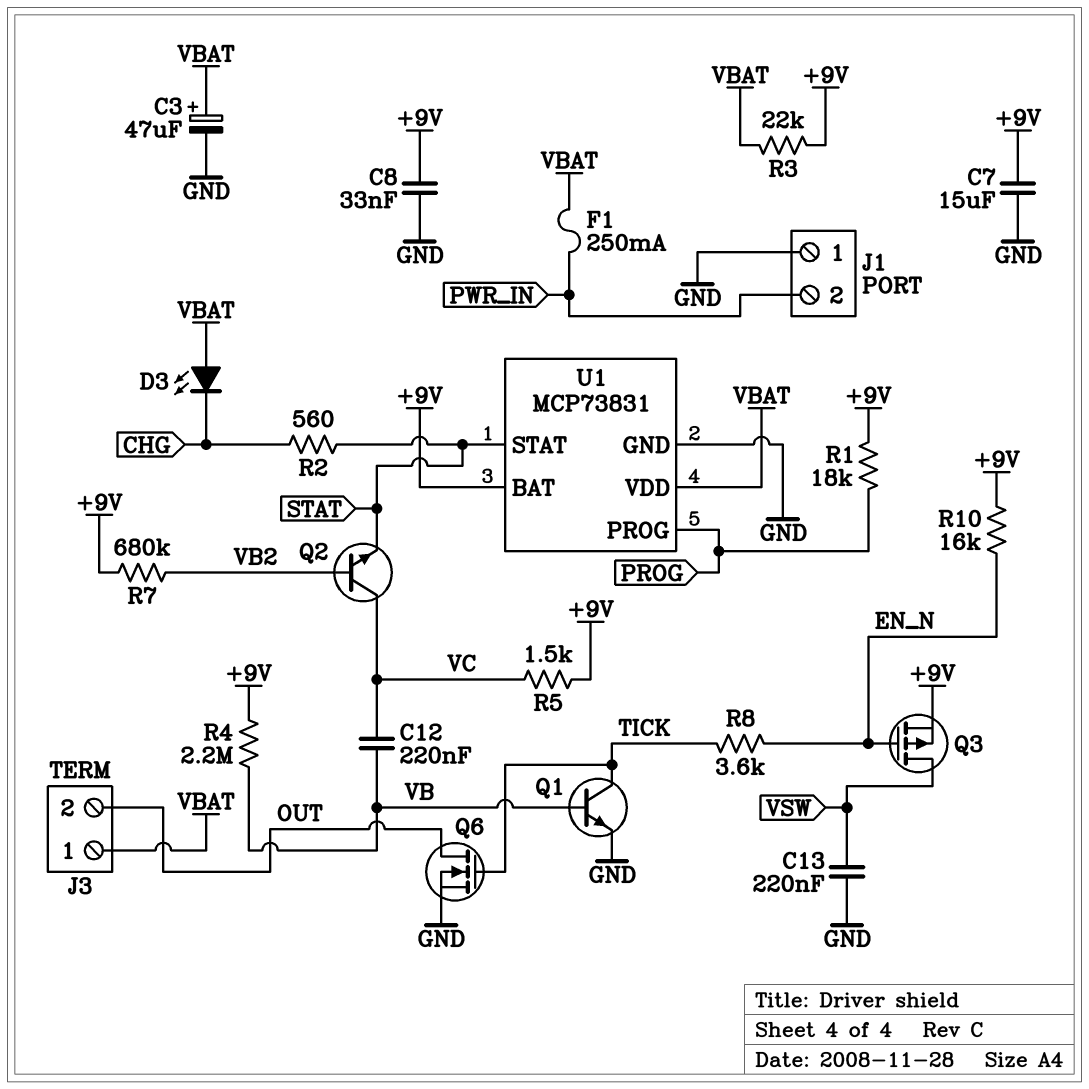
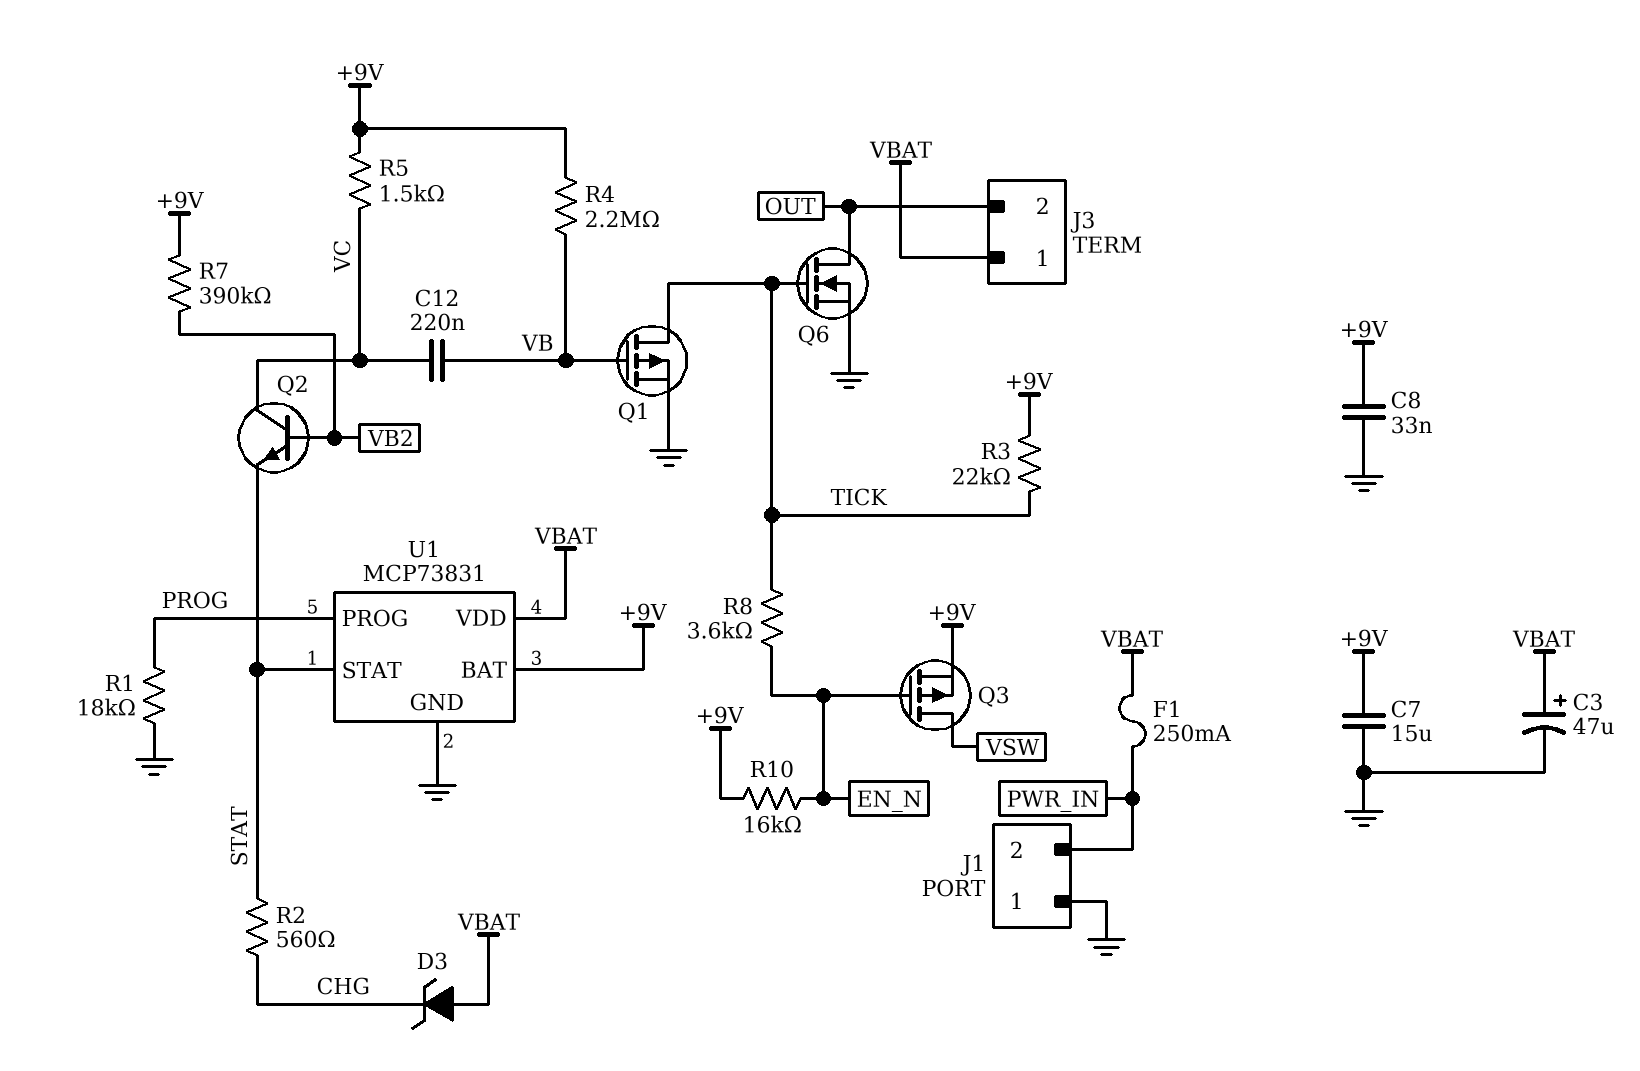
C13: 220nF (GND, VSW) -> none
D3: LED (A VBAT, K CHG) -> zener (A VBAT, K CHG)
Q1: NPN (B VB, C TICK, E GND) -> PMOS (G VB, D TICK, S GND)
R1: 18k (+9V, PROG) -> 18k (GND, PROG)
R3: 22k (+9V, VBAT) -> 22k (+9V, TICK)
R7: 680k (+9V, VB2) -> 390k (+9V, VB2)

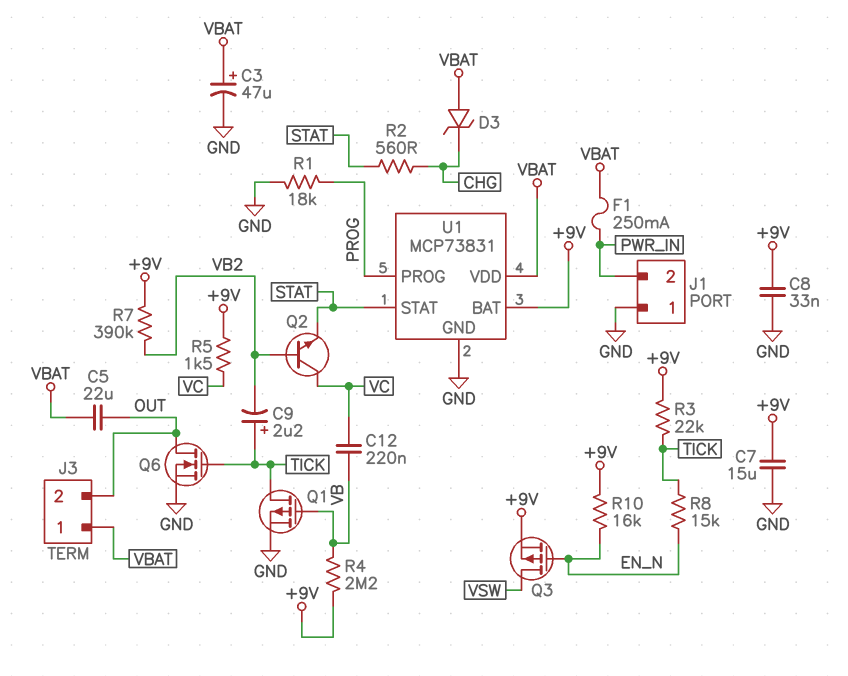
C5: none -> 22uF (OUT, VBAT)
C9: none -> 2.2uF (plus TICK, minus VB2)
R8: 3.6k (EN_N, TICK) -> 15k (EN_N, TICK)

